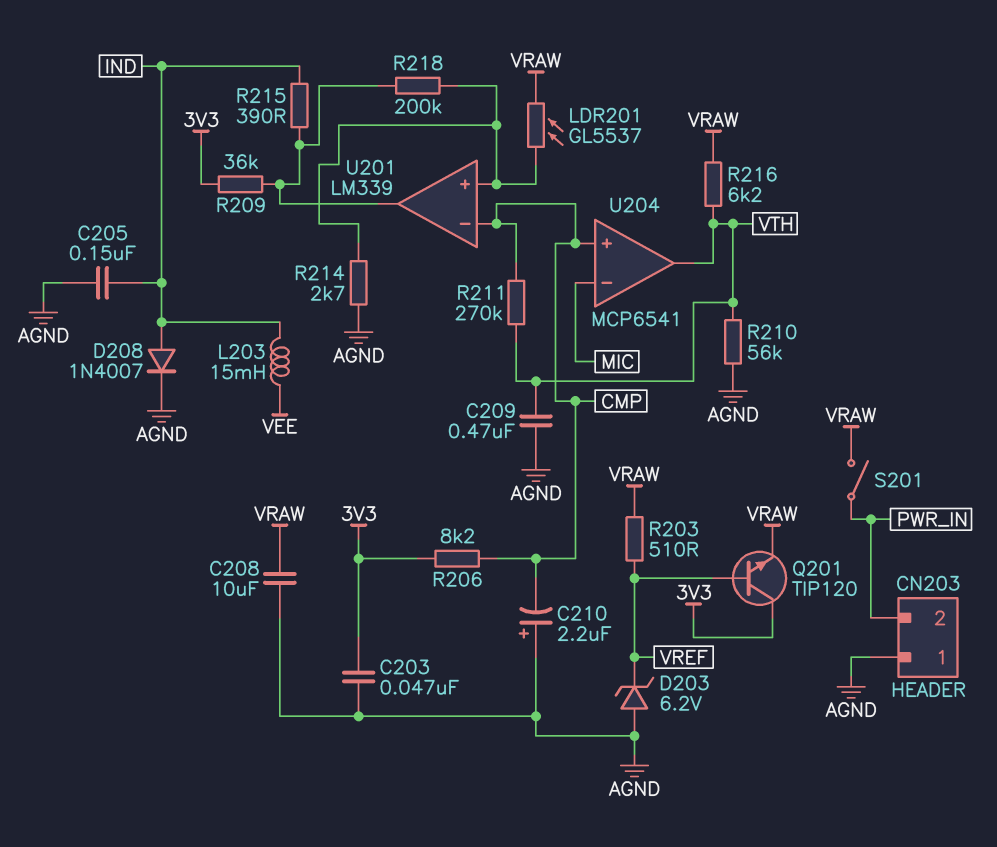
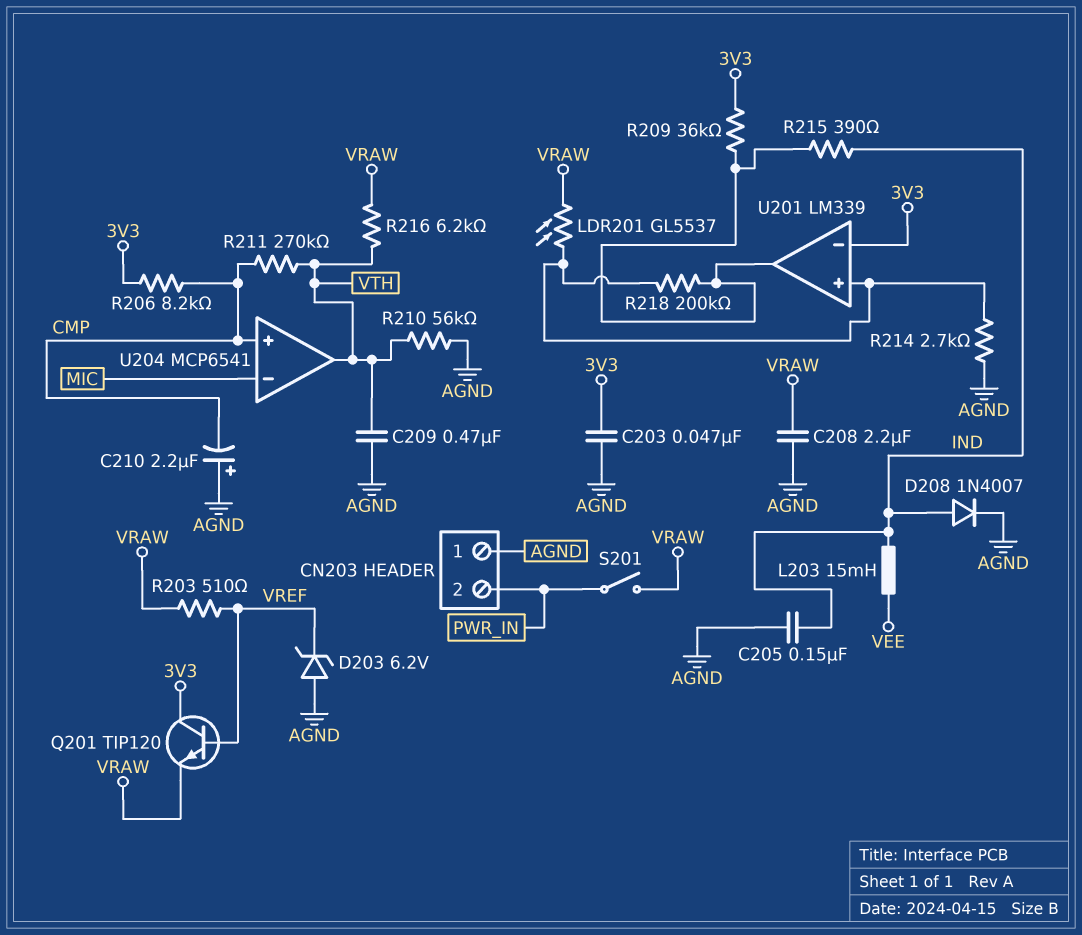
C208: 10uF (AGND, VRAW) -> 2.2uF (AGND, VRAW)
U201 pin in-: CMP -> 3V3

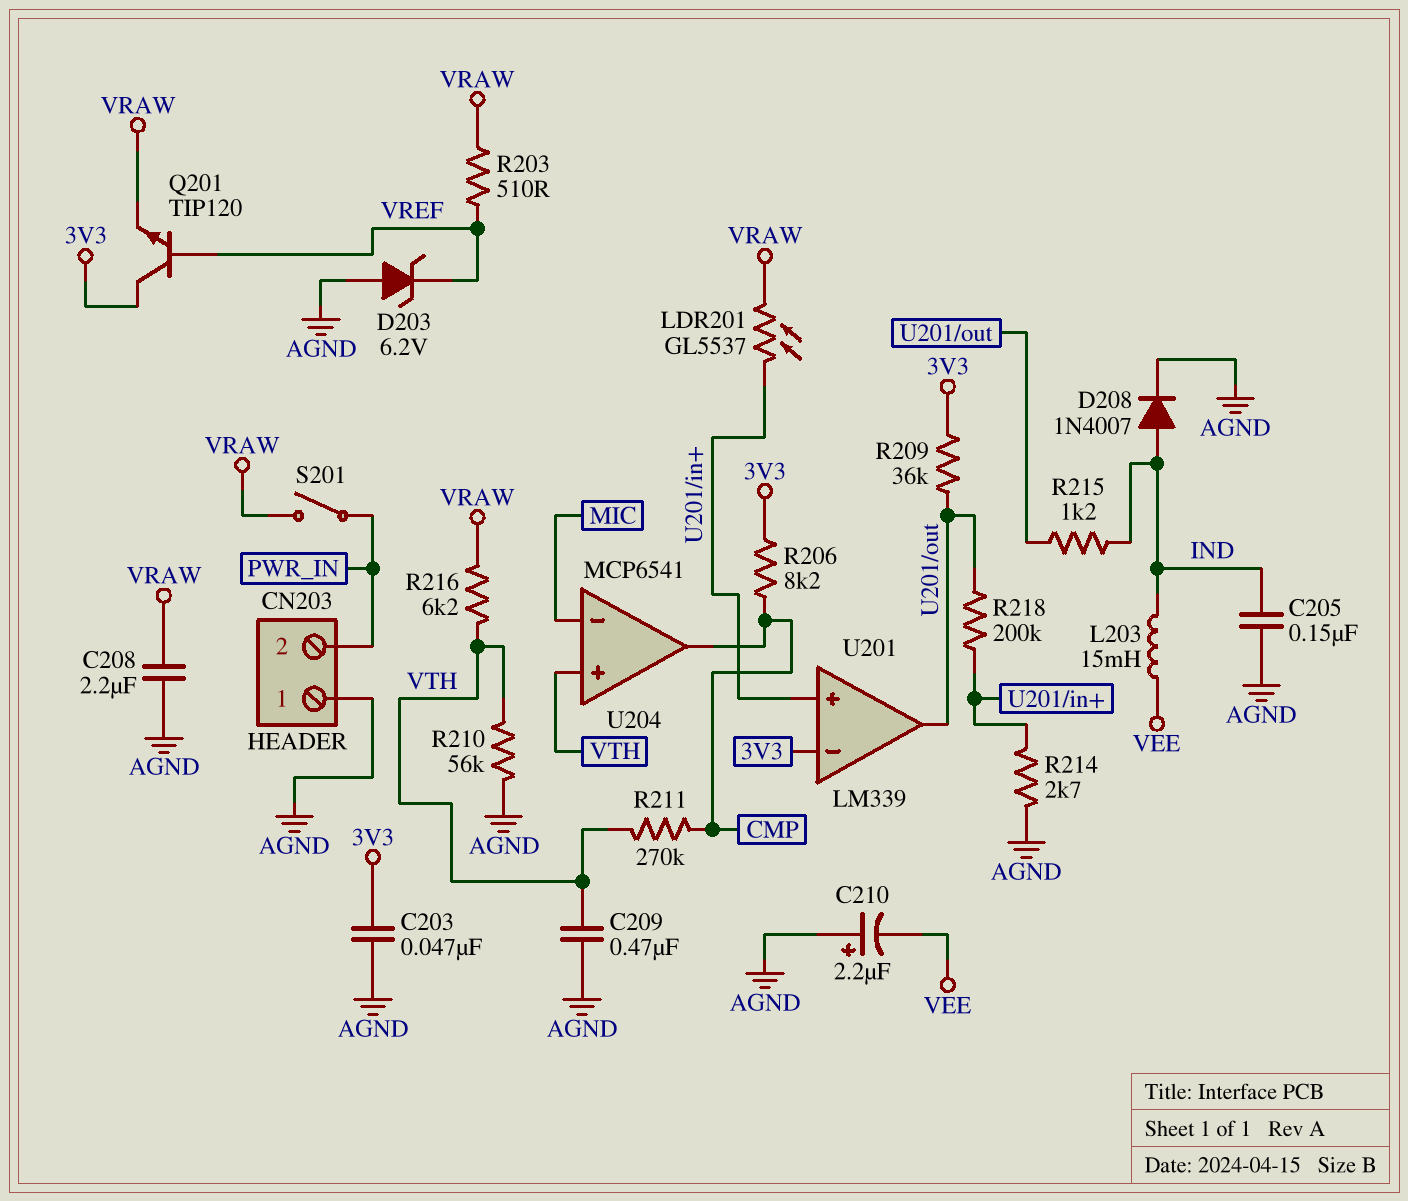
C210: 2.2uF (plus AGND, minus CMP) -> 2.2uF (plus AGND, minus VEE)
R215: 390 (IND, U201/out) -> 1.2k (IND, U201/out)
U204 pin in+: CMP -> VTH
U204 pin out: VTH -> CMP

